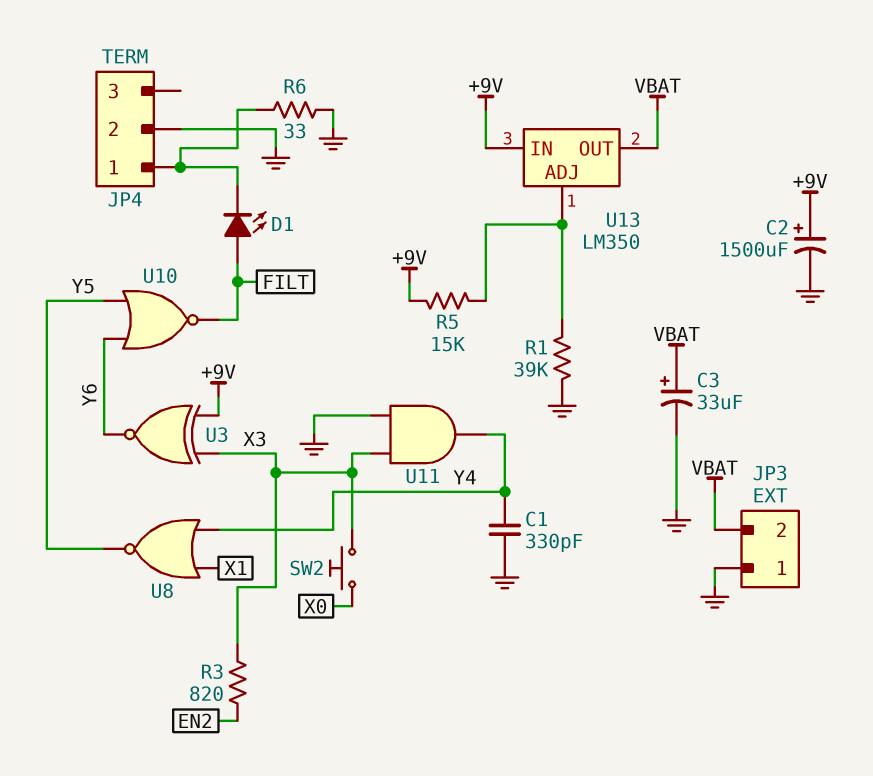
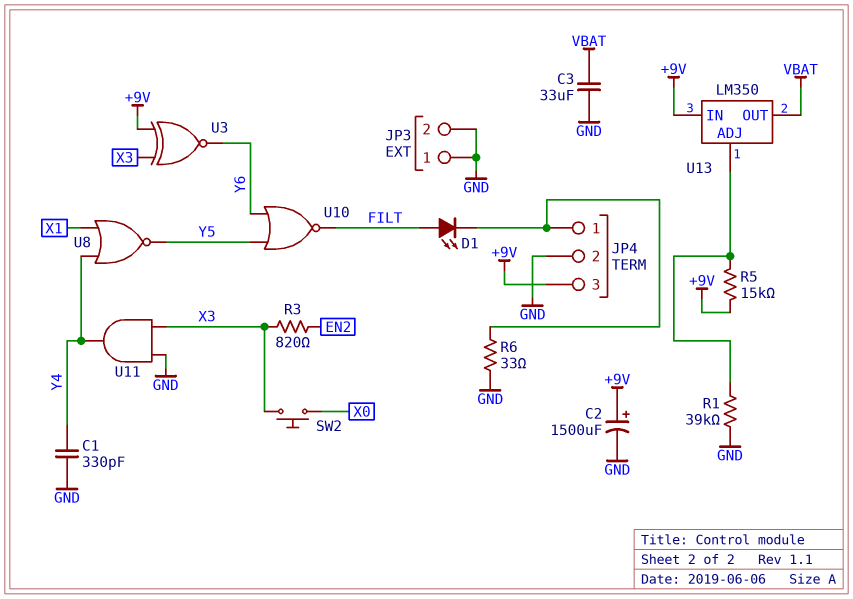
C3: 33uF (plus VBAT, minus GND) -> 33uF (GND, VBAT)
JP3 pin 2: VBAT -> GND
JP4 pin 3: none -> +9V

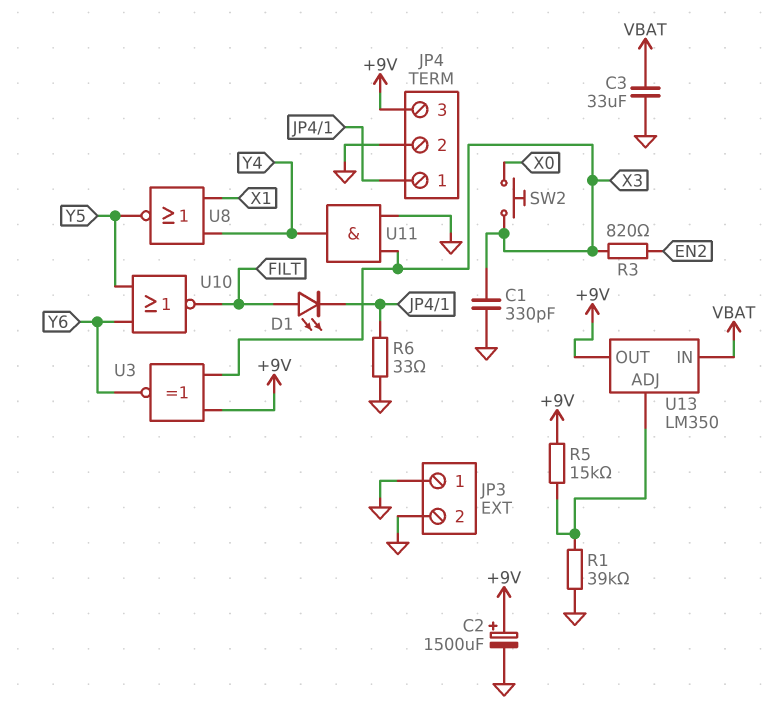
C1: 330pF (GND, Y4) -> 330pF (GND, X3)
U13 pin IN: +9V -> VBAT
U13 pin OUT: VBAT -> +9V

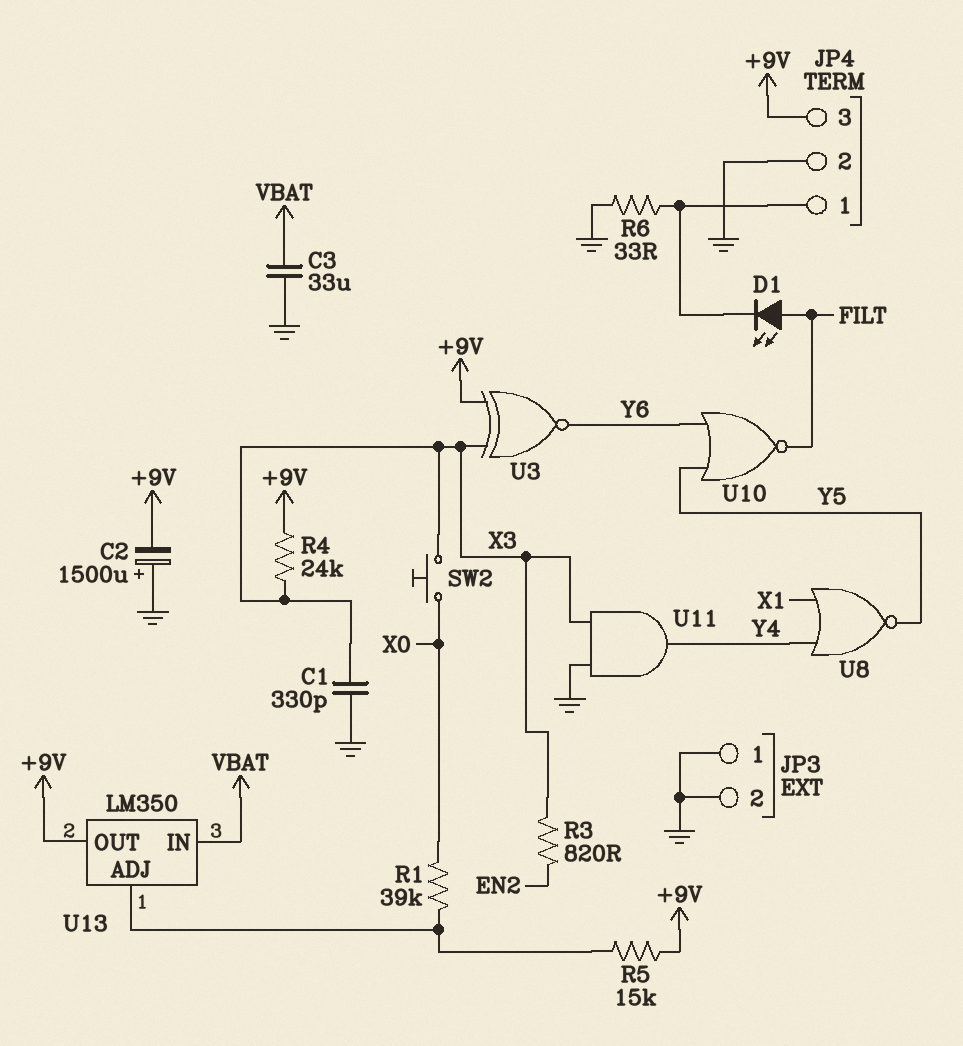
C2: 1500uF (plus +9V, minus GND) -> 1500uF (plus GND, minus +9V)
R1: 39k (GND, U13/ADJ) -> 39k (U13/ADJ, X0)
R4: none -> 24k (+9V, X3)

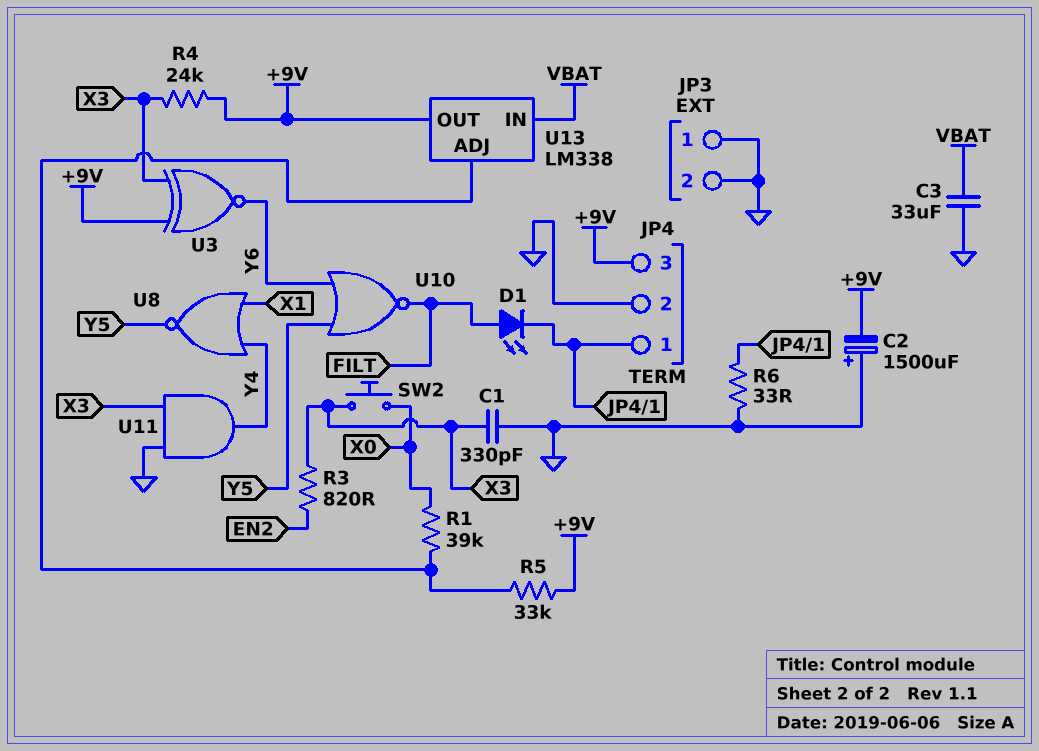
R5: 15k (+9V, U13/ADJ) -> 33k (+9V, U13/ADJ)
U13: LM350 -> LM338

